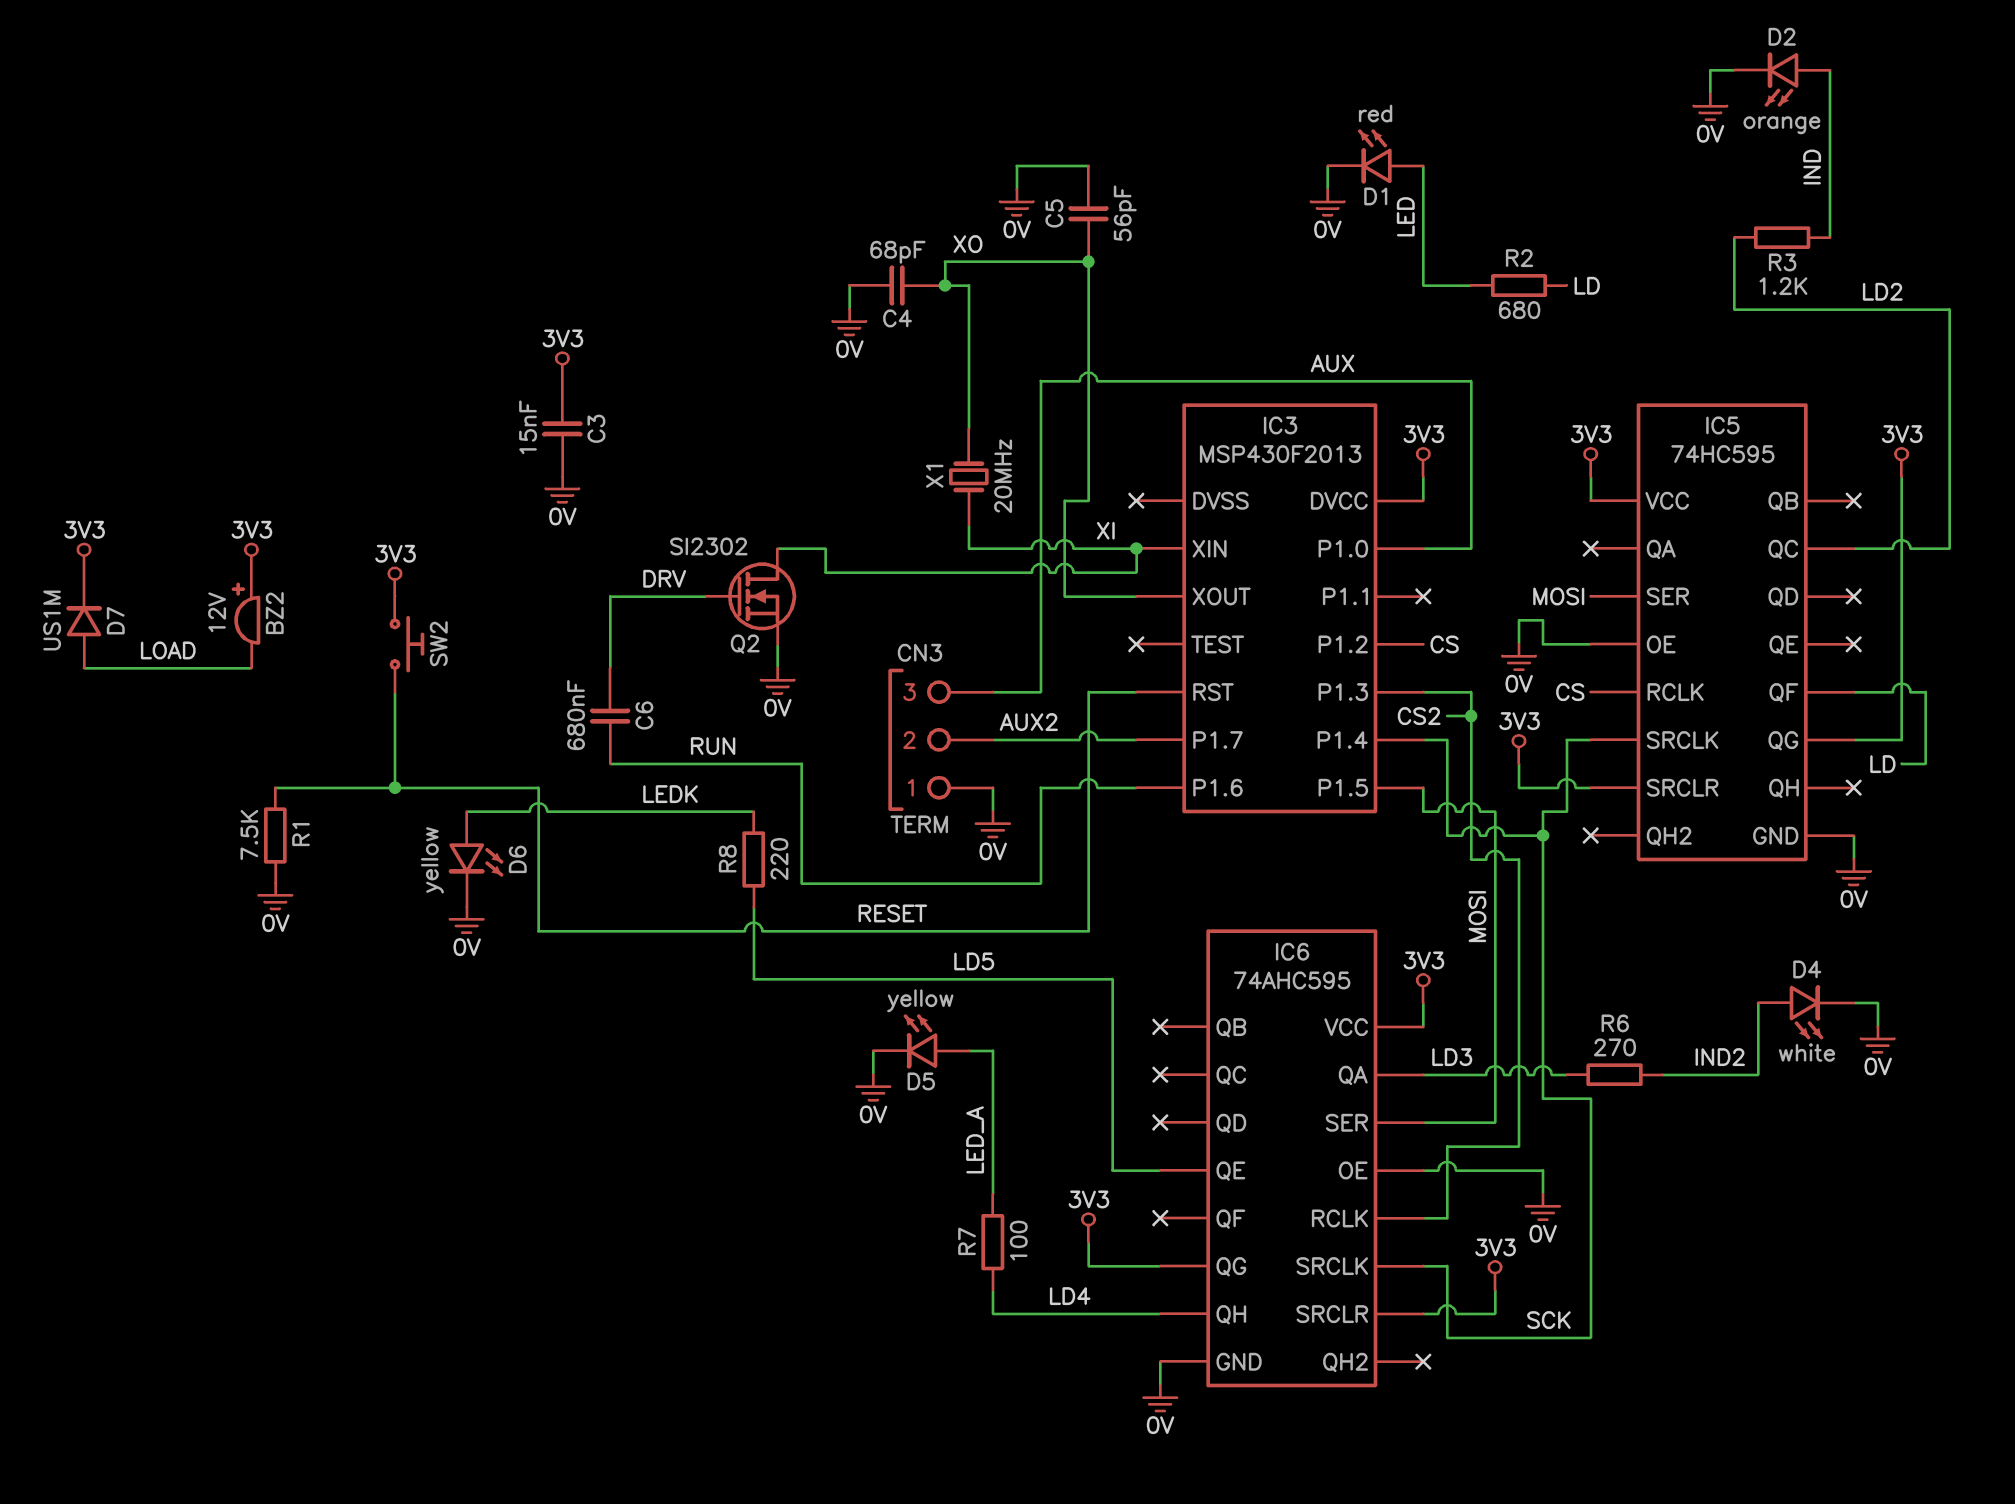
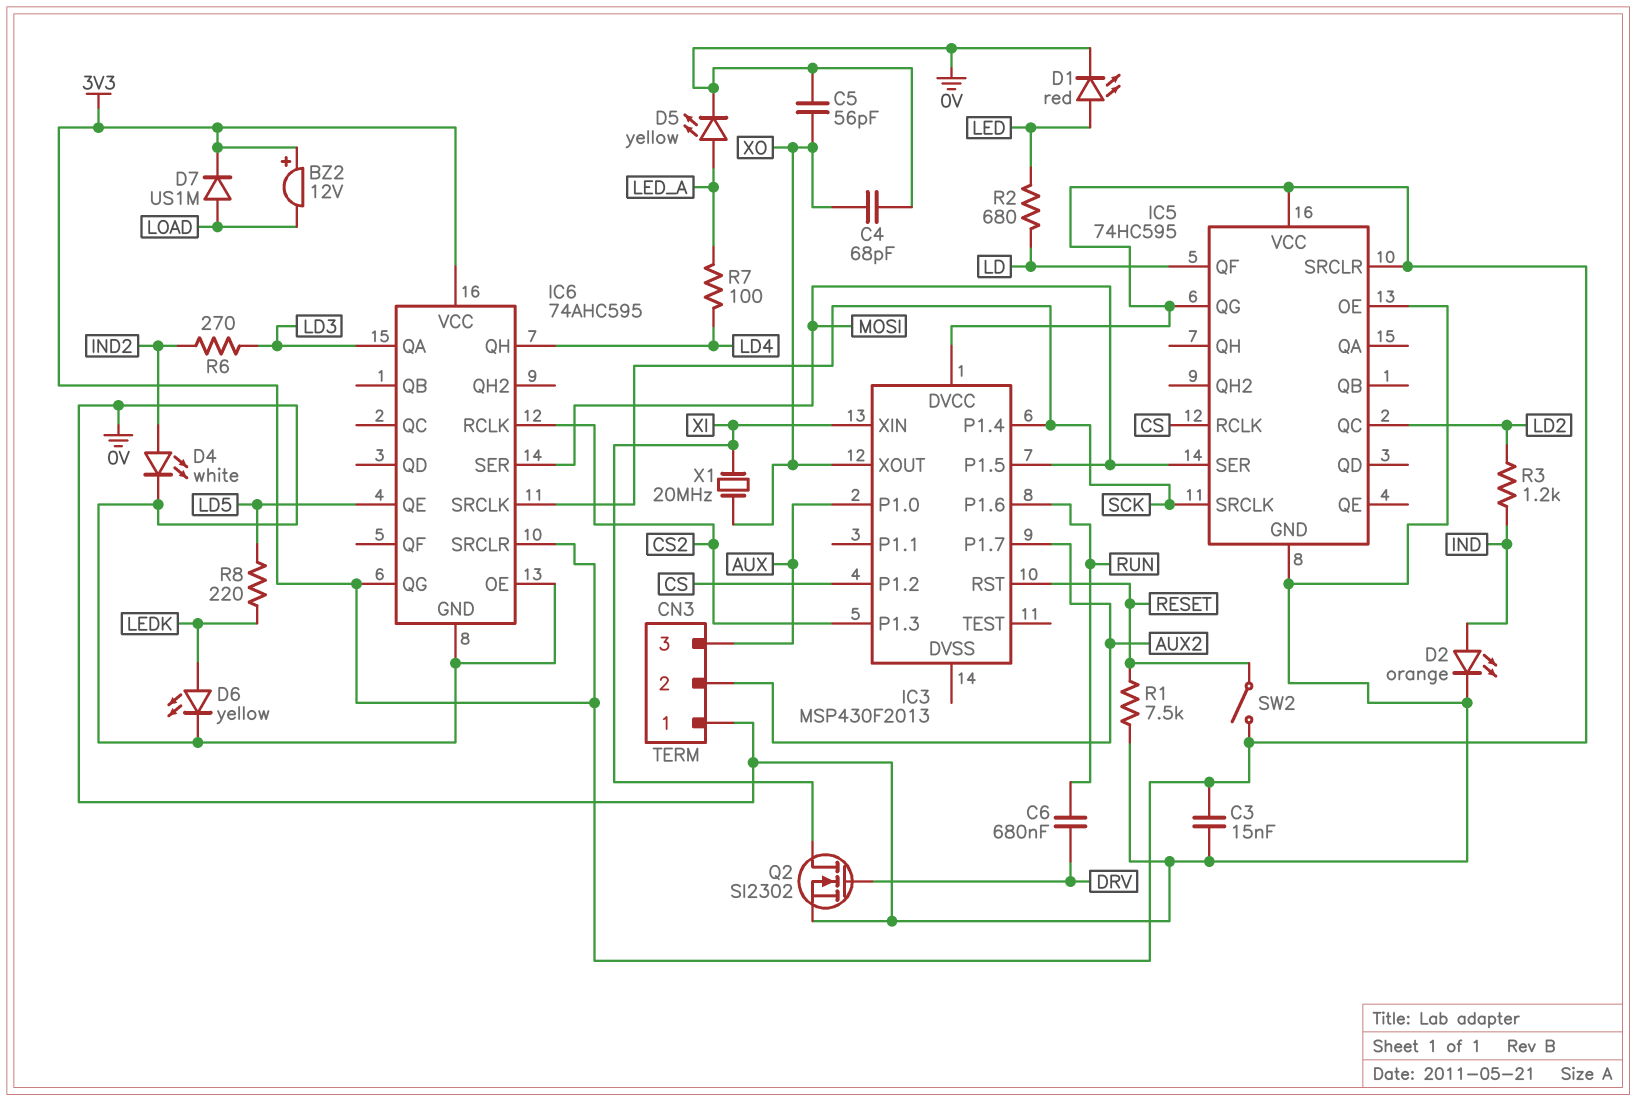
SW2: button (3V3, RESET) -> switch (3V3, RESET)

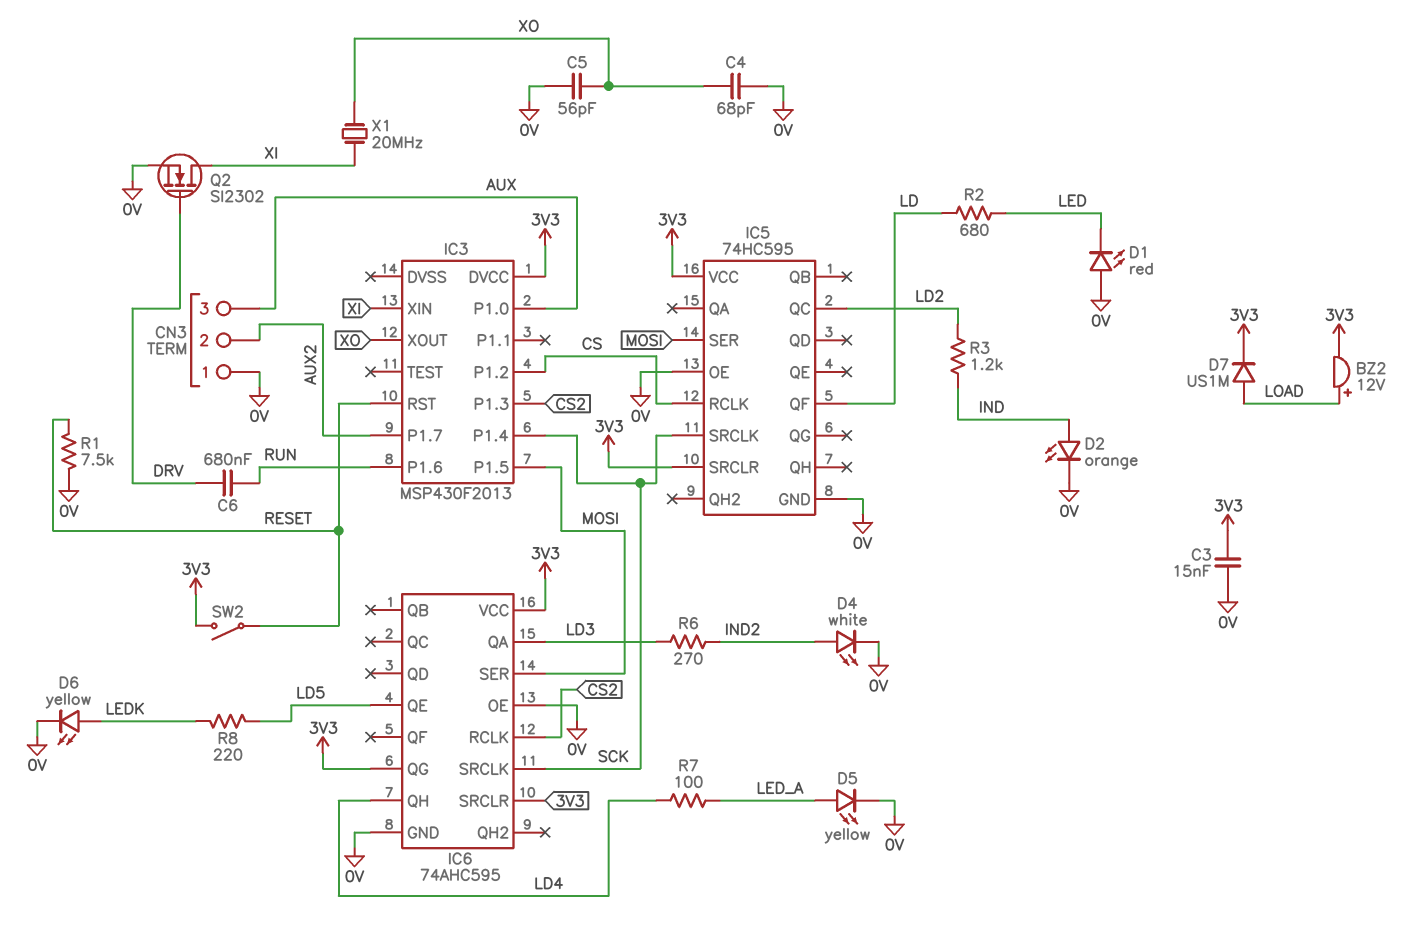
BZ2: buzzer 12V (plus 3V3, minus LOAD) -> buzzer 12V (plus LOAD, minus 3V3)
D1: LED red (A LED, K 0V) -> LED red (A 0V, K LED)
IC5 pin QG: 3V3 -> none

